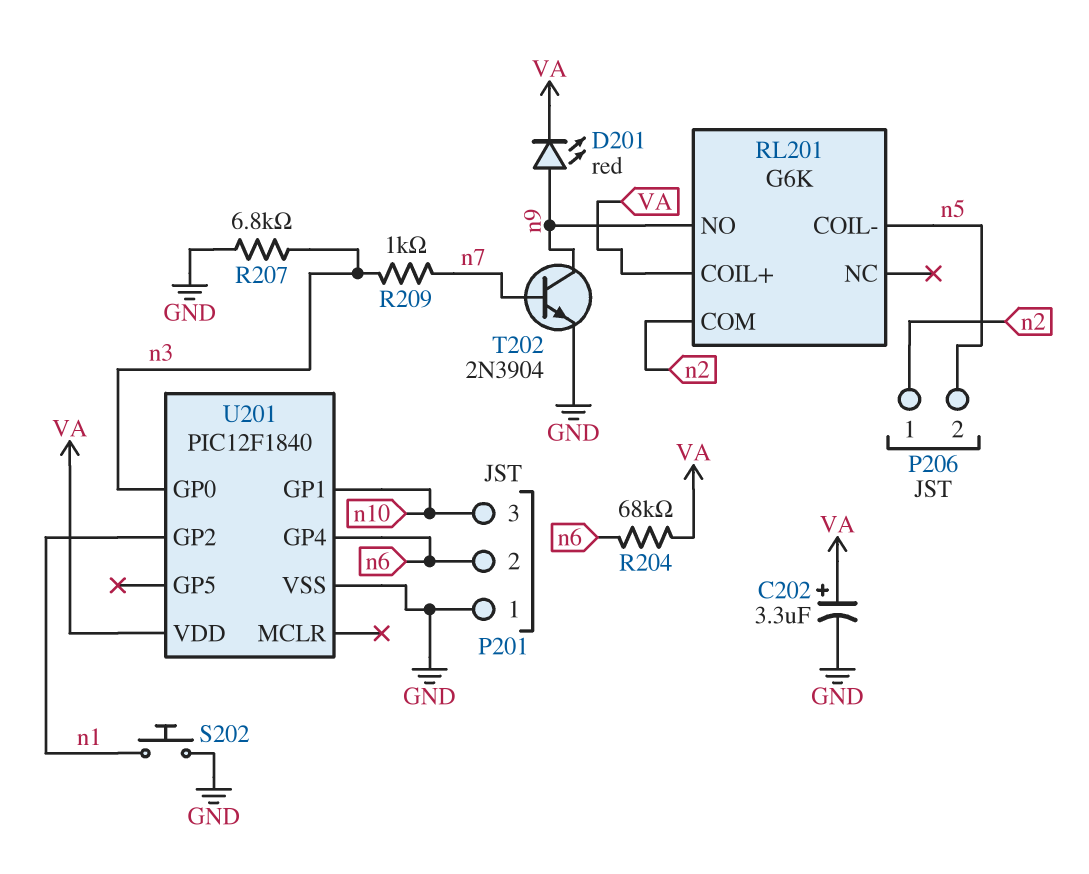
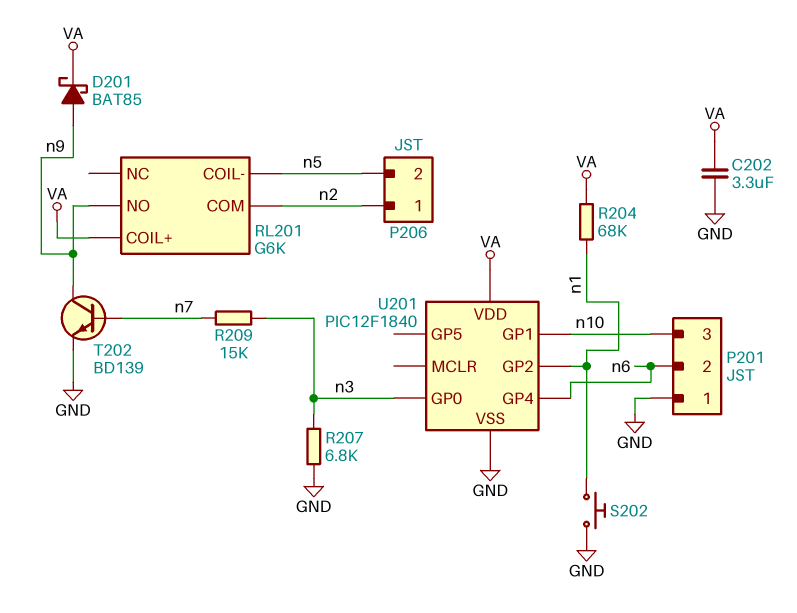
C202: 3.3uF (plus VA, minus GND) -> 3.3uF (GND, VA)
D201: LED red (A n9, K VA) -> schottky BAT85 (A n9, K VA)
R204: 68k (VA, n6) -> 68k (VA, n1)
R209: 1k (n3, n7) -> 15k (n3, n7)
T202: NPN 2N3904 (B n7, C n9, E GND) -> NPN BD139 (B n7, C n9, E GND)

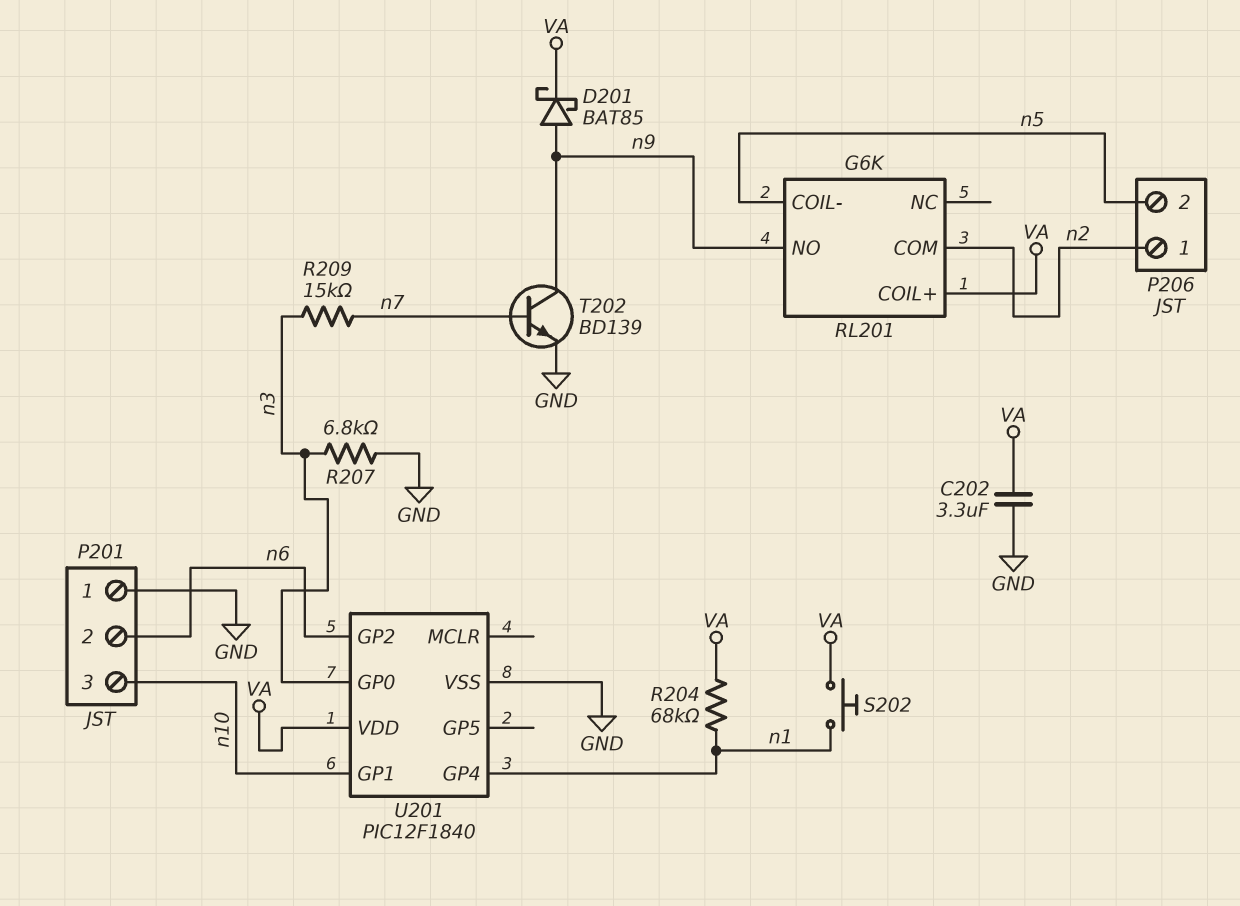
S202: button (GND, n1) -> button (VA, n1)
U201 pin GP2: n1 -> n6
U201 pin GP4: n6 -> n1

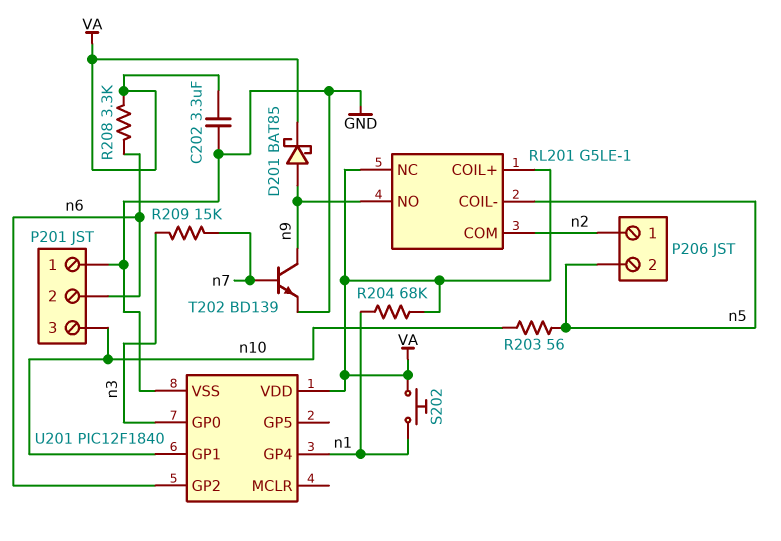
R203: none -> 56 (n5, n10)
R207: 6.8k (GND, n3) -> none
R208: none -> 3.3k (VA, n6)
RL201: G6K -> G5LE-1
RL201 pin NC: none -> VA

